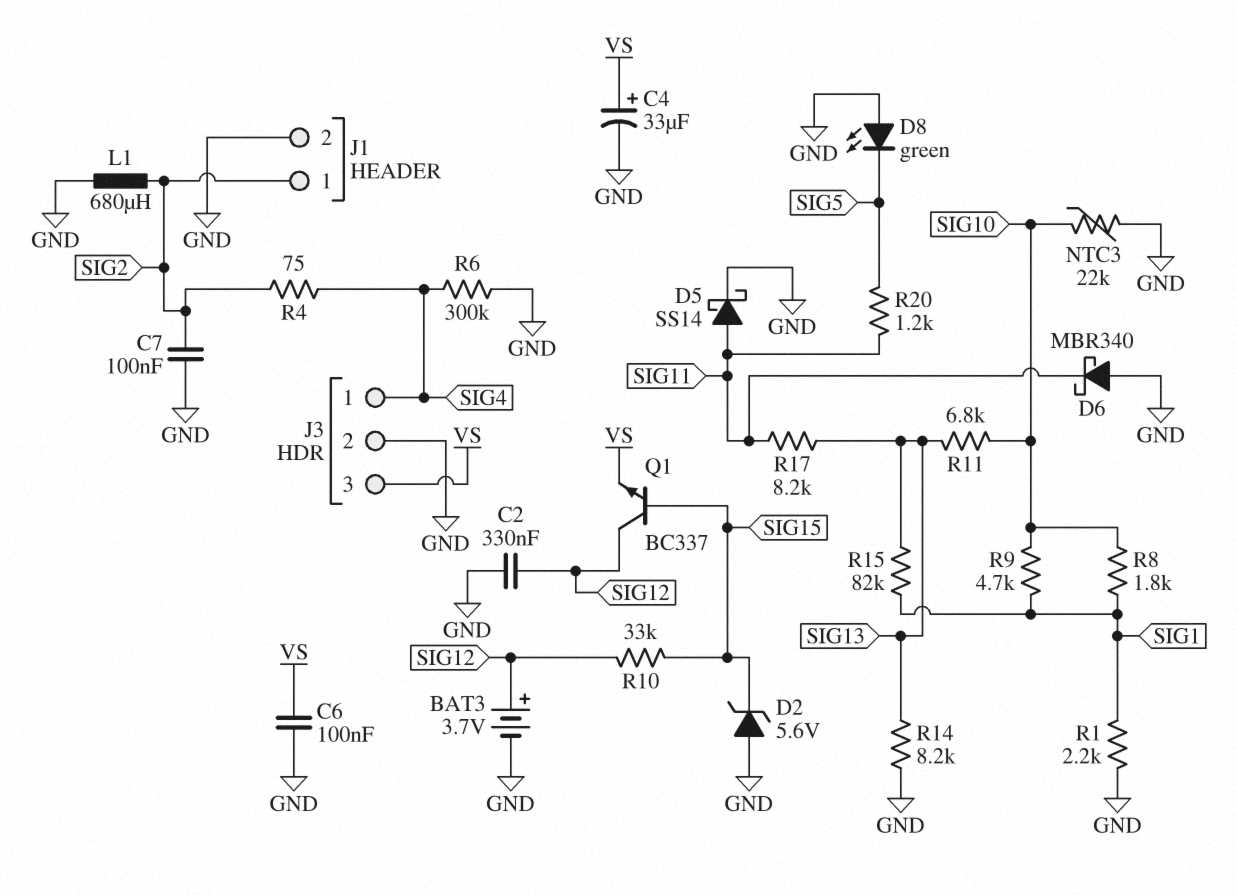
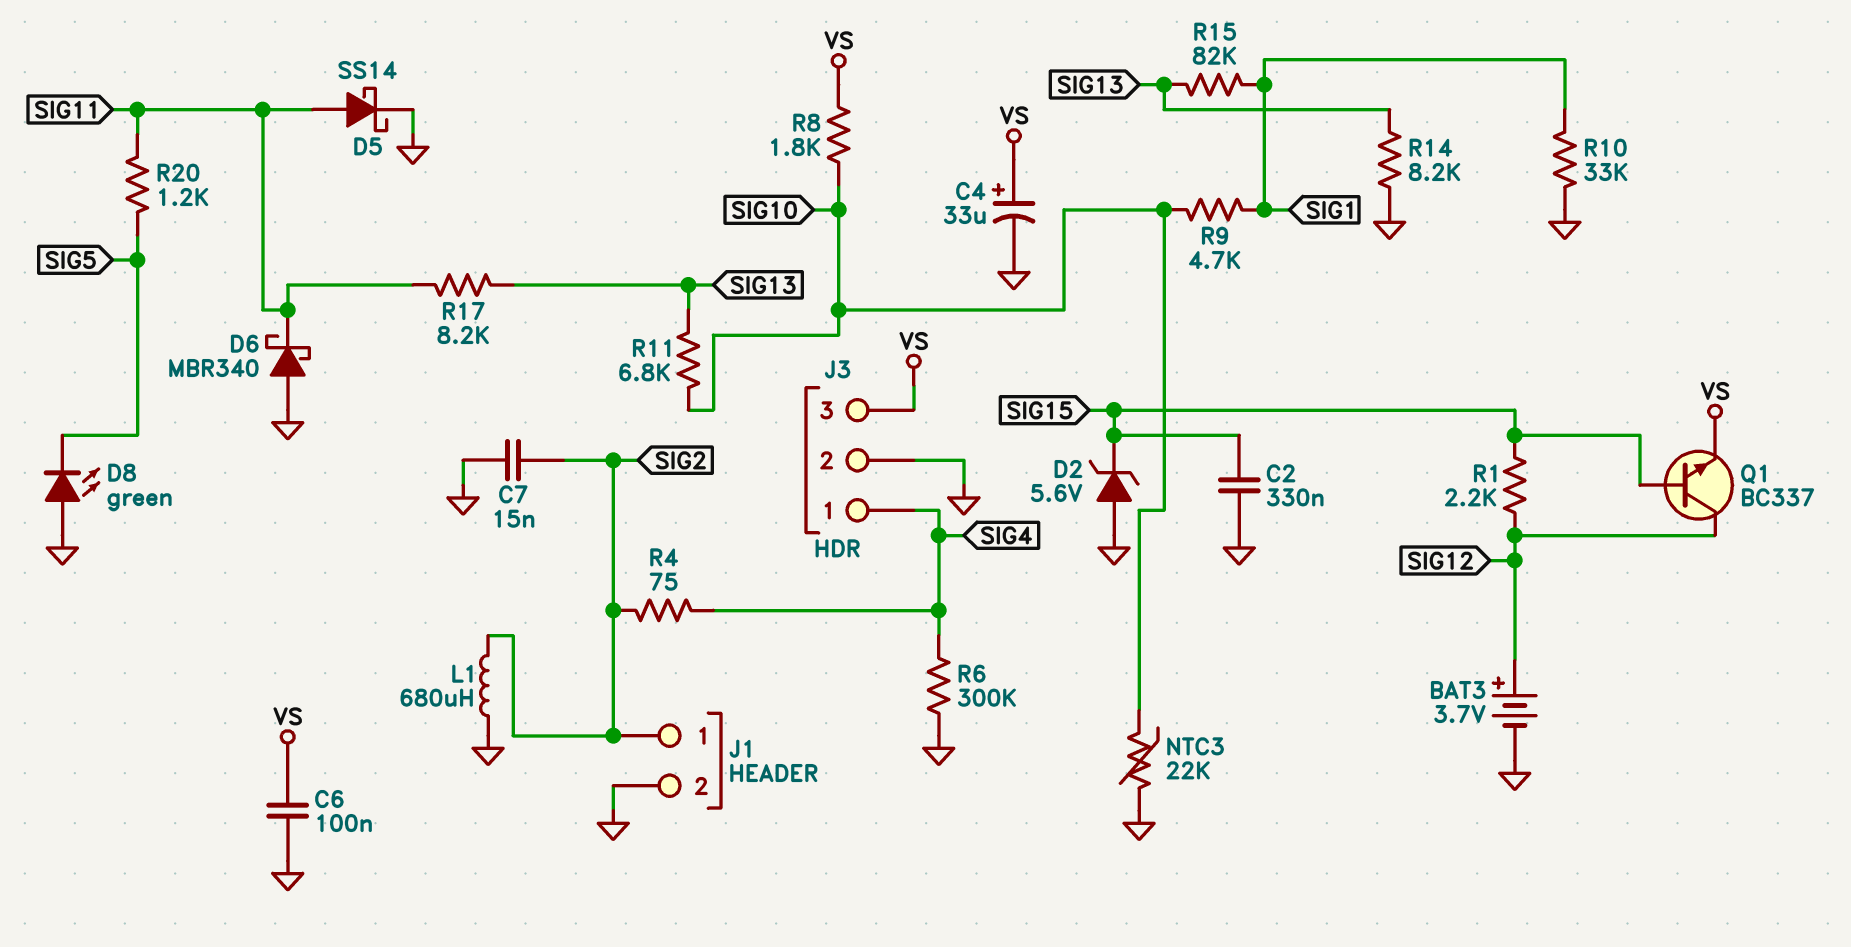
C2: 330nF (GND, SIG12) -> 330nF (GND, SIG15)
C7: 100nF (GND, SIG2) -> 15nF (GND, SIG2)
R1: 2.2k (GND, SIG1) -> 2.2k (SIG12, SIG15)
R8: 1.8k (SIG1, SIG10) -> 1.8k (SIG10, VS)
R10: 33k (SIG12, SIG15) -> 33k (GND, SIG1)

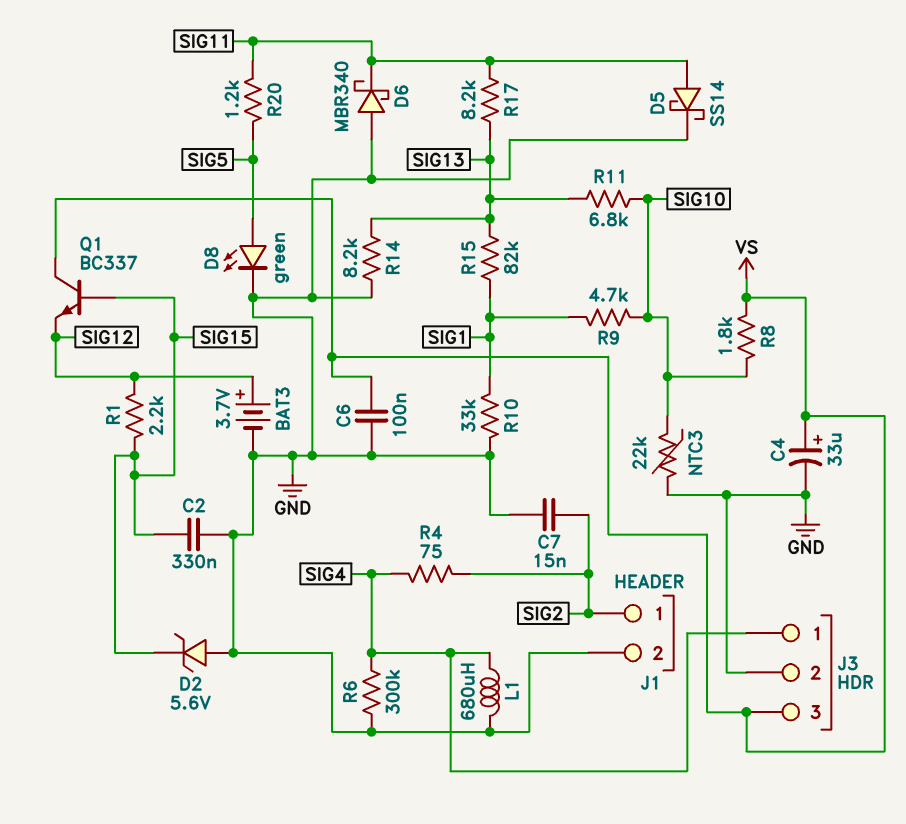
D8: LED green (A GND, K SIG5) -> LED green (A SIG5, K GND)
L1: 680uH (GND, SIG2) -> 680uH (GND, SIG4)
Q1: NPN BC337 (B SIG15, C SIG12, E VS) -> NPN BC337 (B SIG15, C VS, E SIG12)

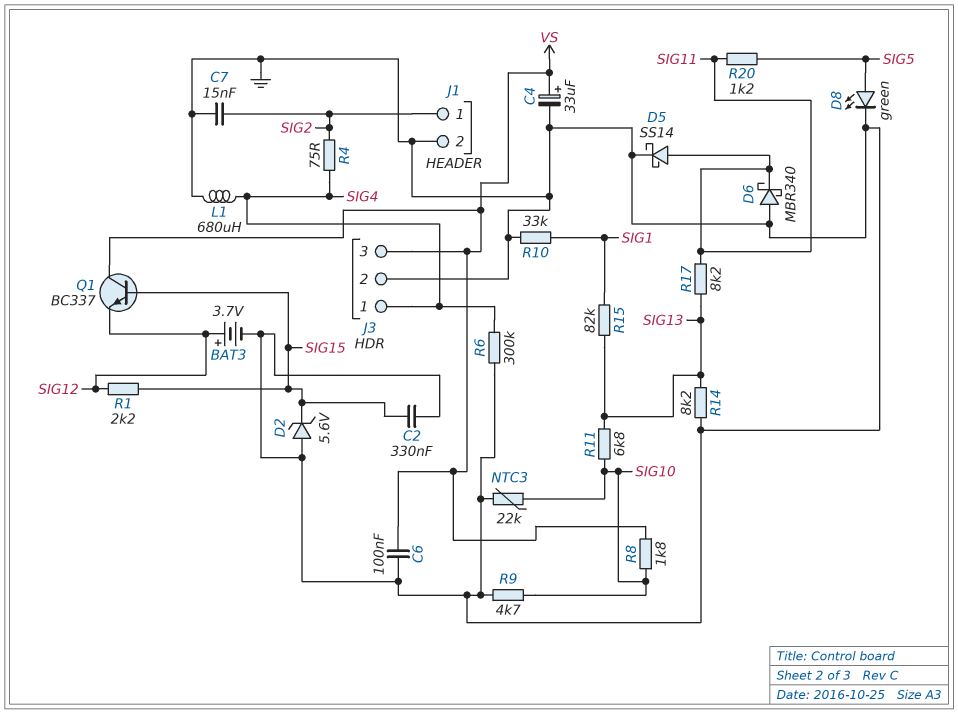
R9: 4.7k (SIG1, SIG10) -> 4.7k (GND, SIG10)

